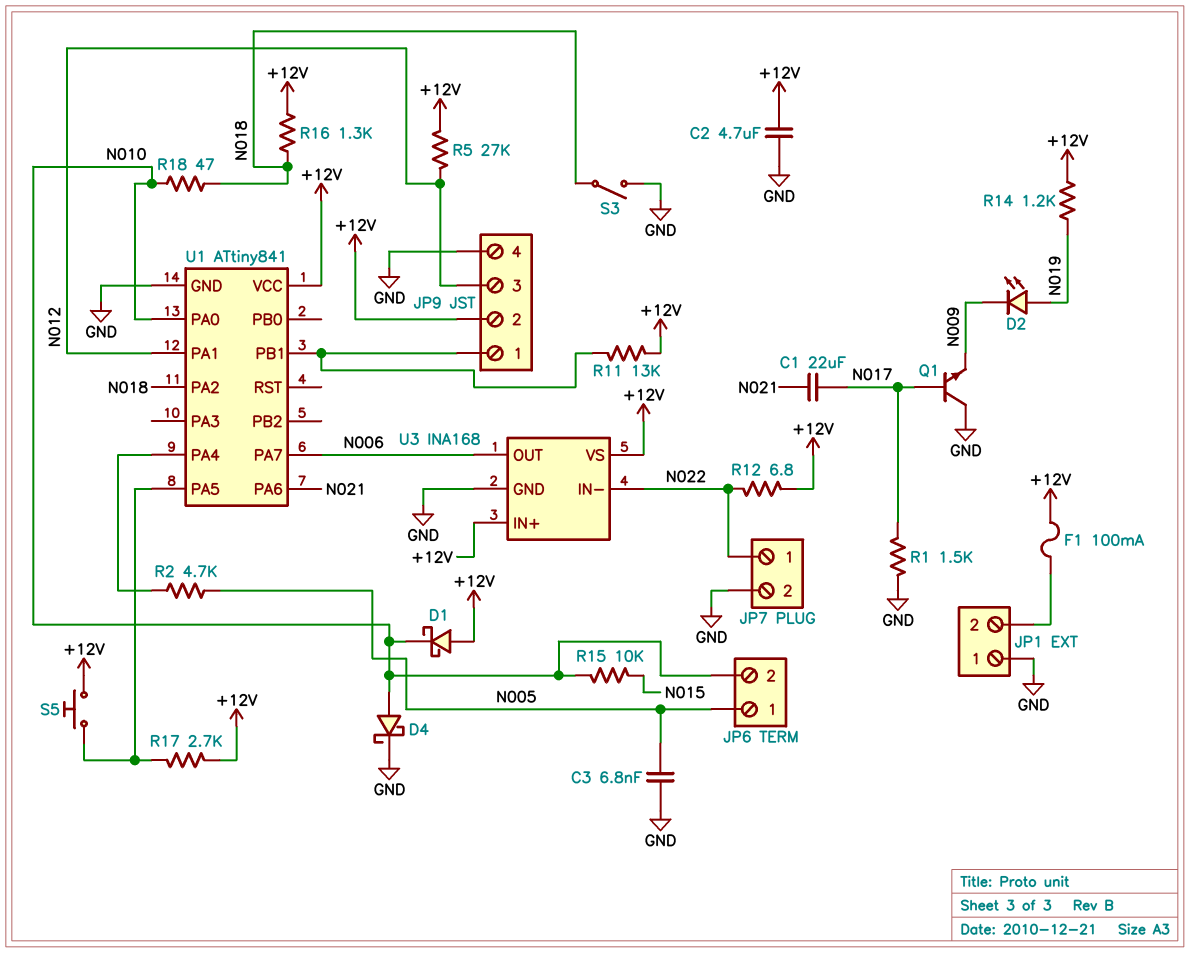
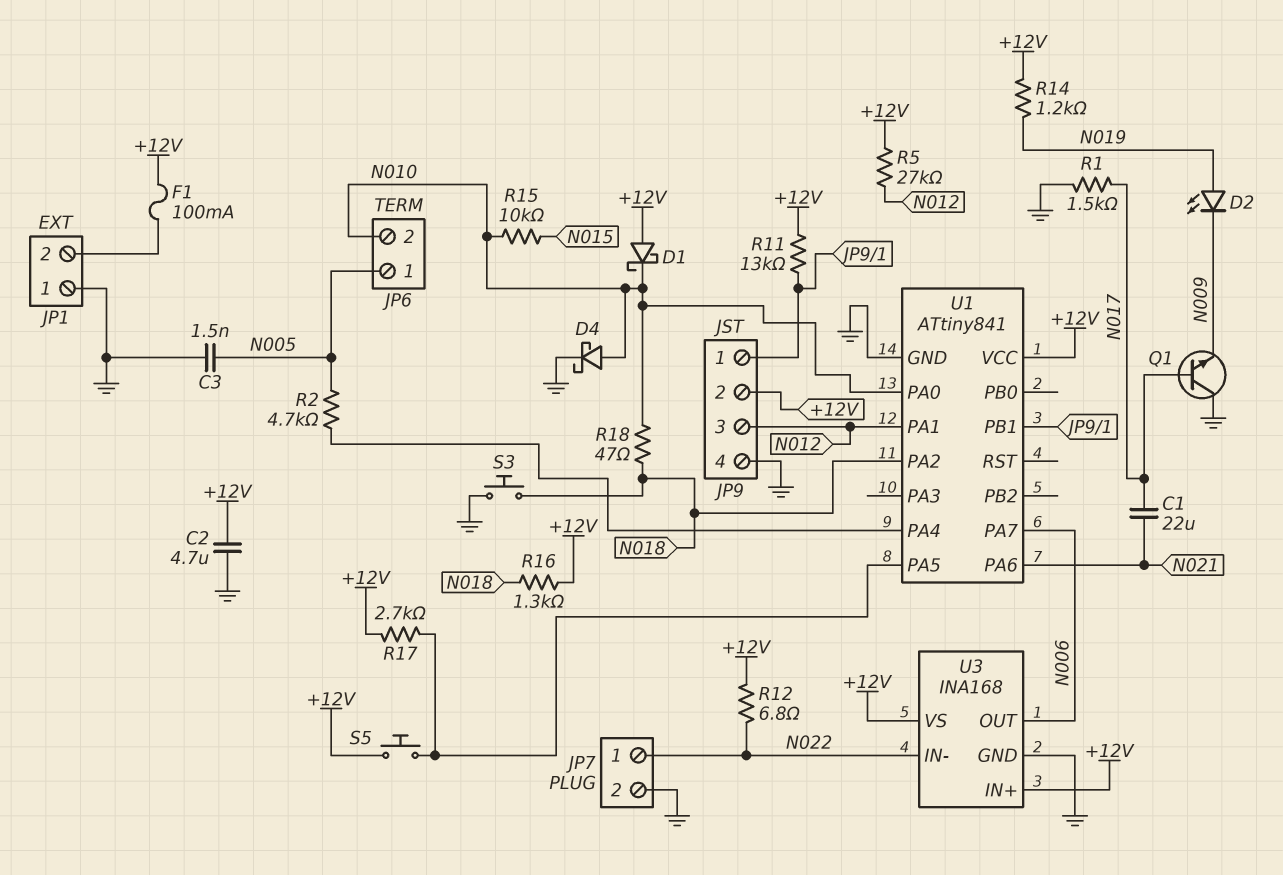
C3: 6.8nF (GND, N005) -> 1.5nF (GND, N005)
S3: switch (GND, N018) -> button (GND, N018)

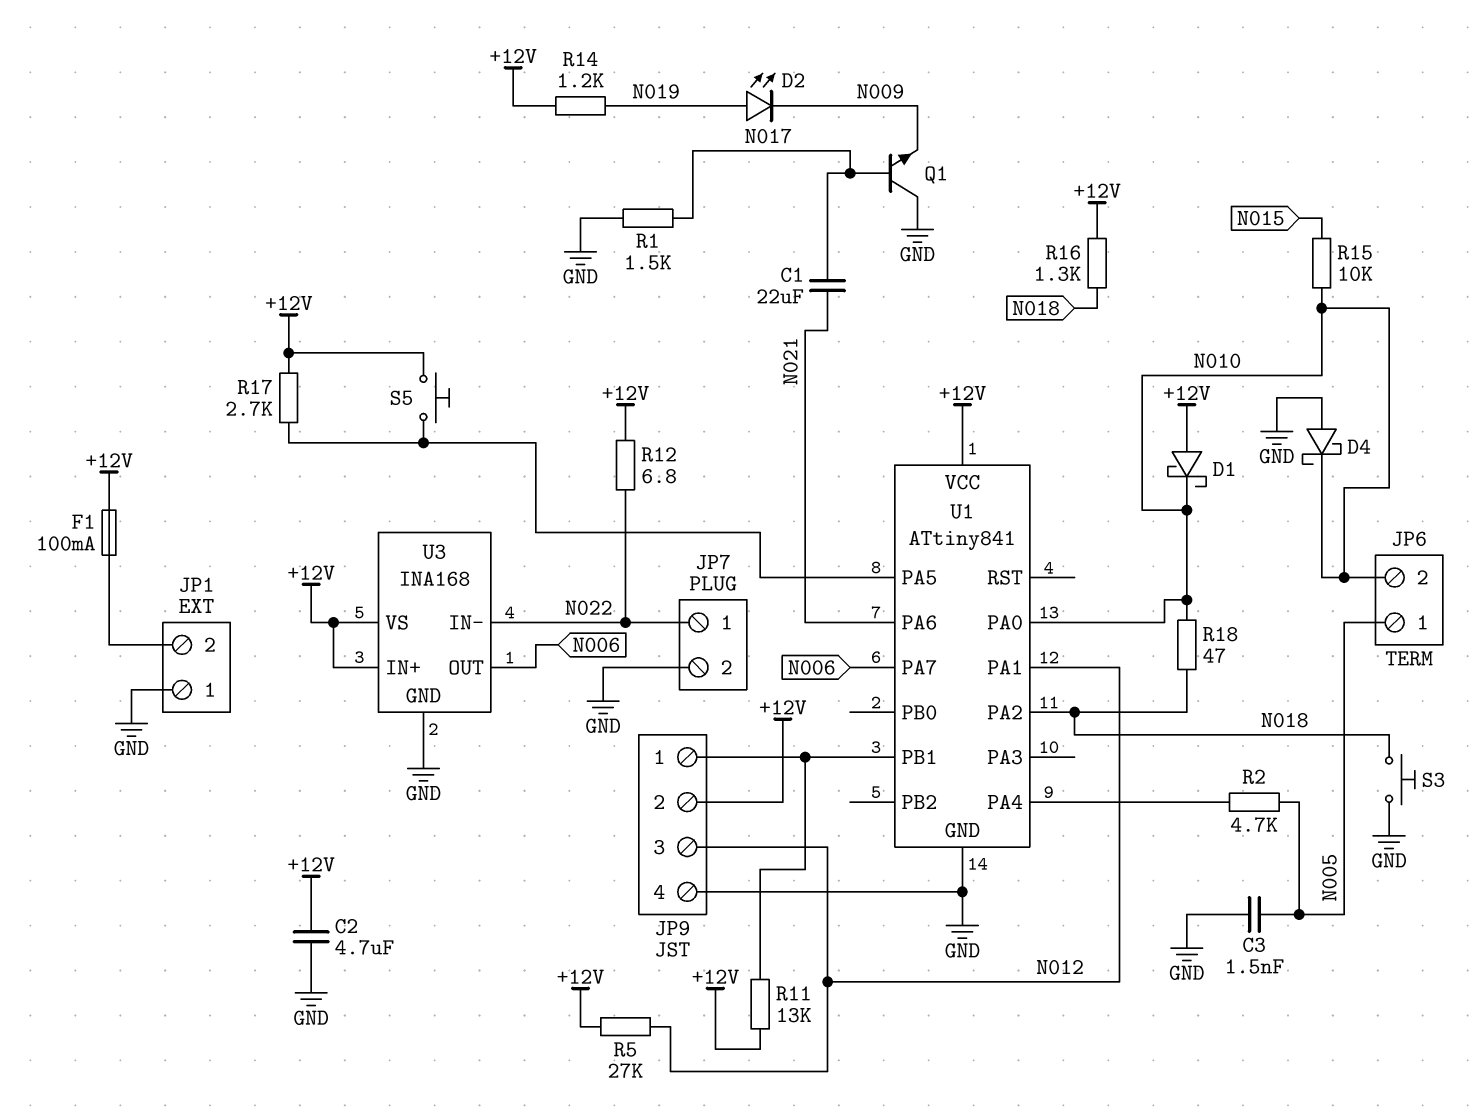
D4: schottky (A N010, K GND) -> schottky (A GND, K N010)

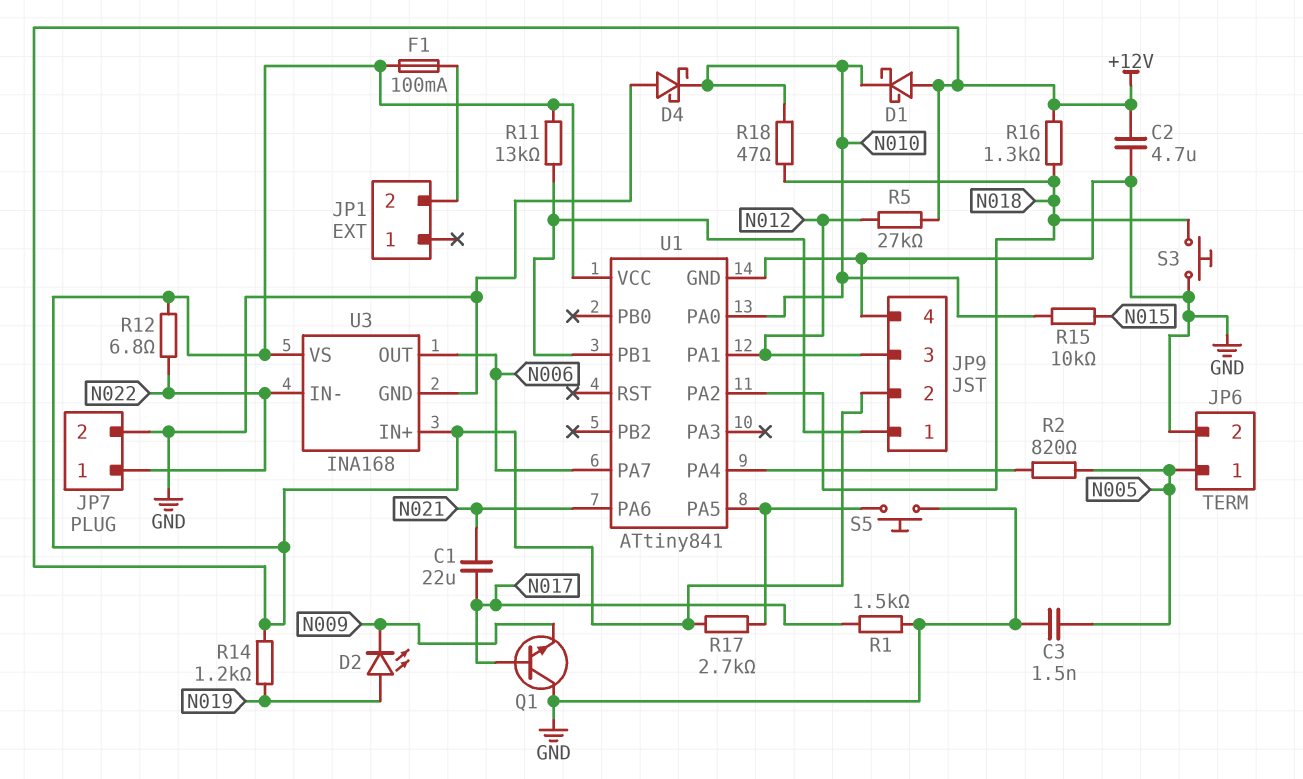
JP1 pin 1: GND -> none
JP6 pin 2: N010 -> GND
R2: 4.7k (N005, U1/PA4) -> 820 (N005, U1/PA4)
S5: button (+12V, U1/PA5) -> button (GND, U1/PA5)

